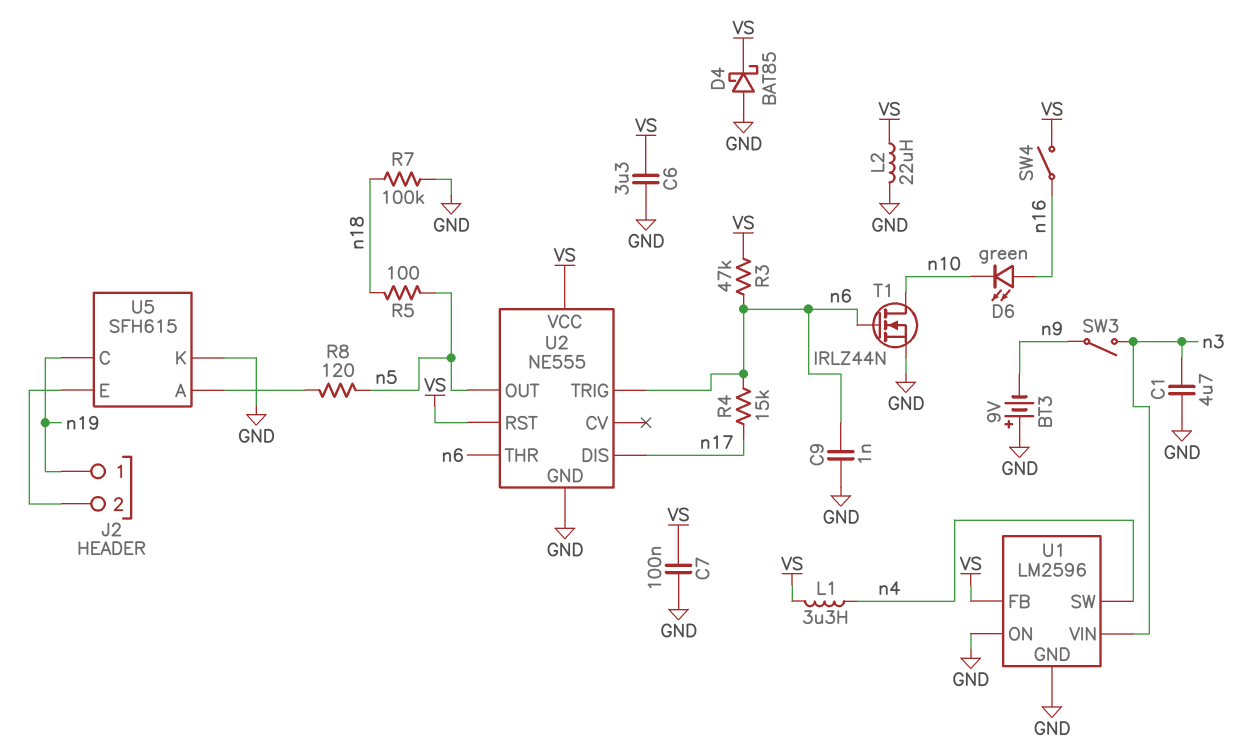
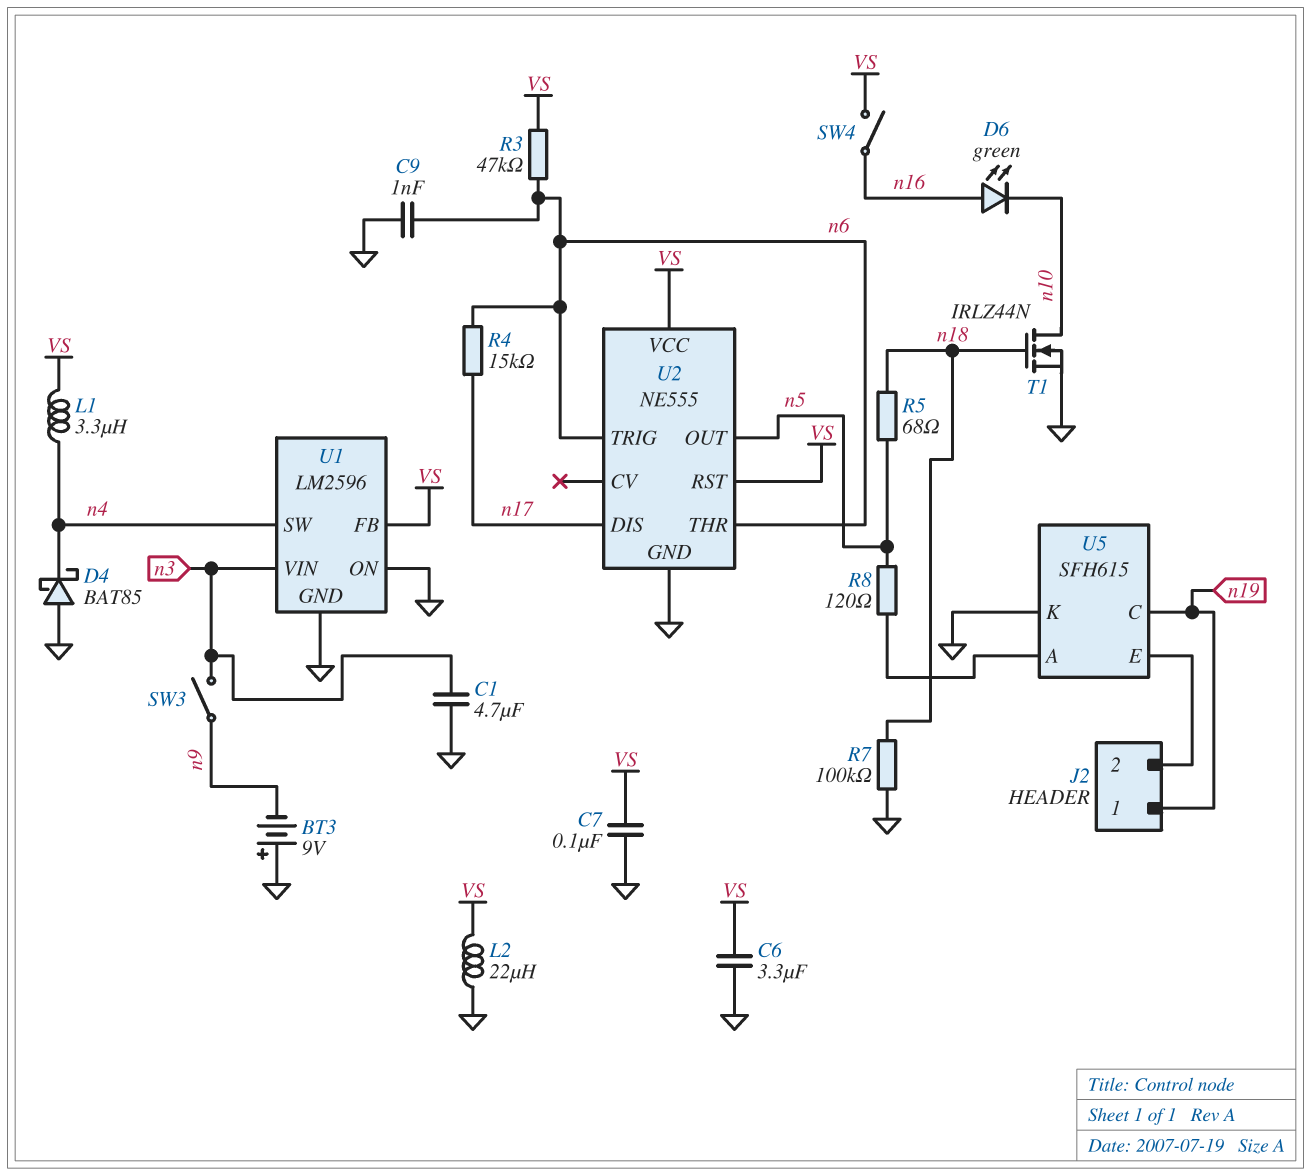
D4: schottky BAT85 (A GND, K VS) -> schottky BAT85 (A GND, K n4)
R5: 100 (n5, n18) -> 68 (n5, n18)
T1: NMOS IRLZ44N (G n6, D n10, S GND) -> NMOS IRLZ44N (G n18, D n10, S GND)

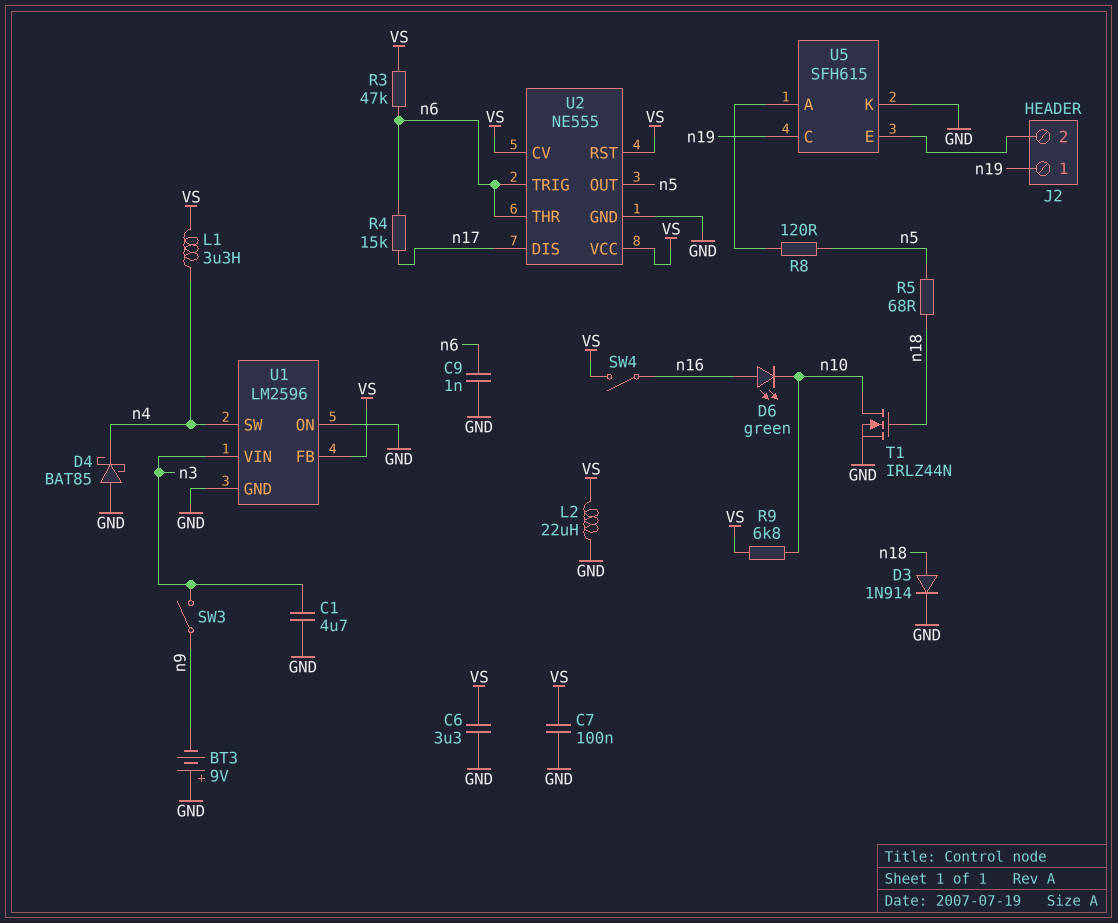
D3: none -> diode 1N914 (A n18, K GND)
R7: 100k (GND, n18) -> none
R9: none -> 6.8k (VS, n10)
U2 pin CV: none -> VS

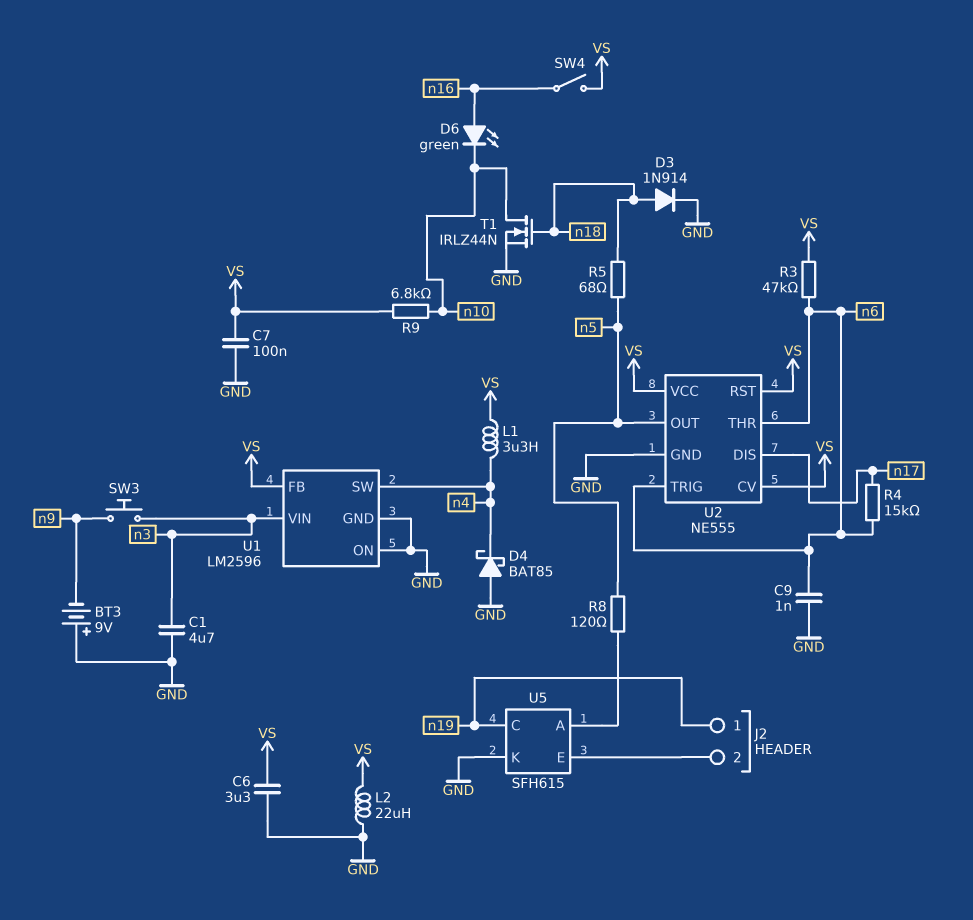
SW3: switch (n3, n9) -> button (n3, n9)

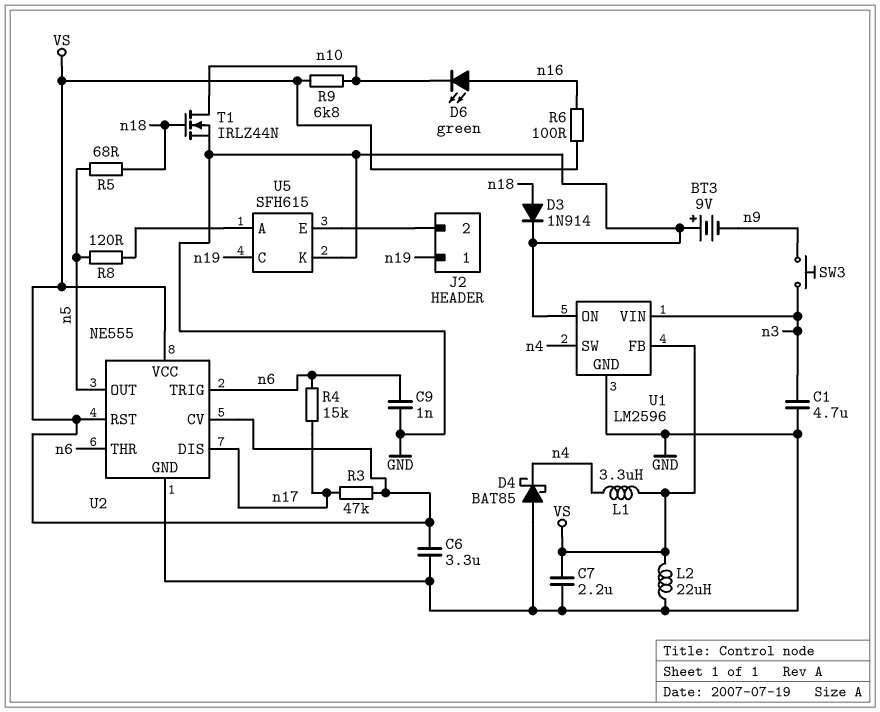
C7: 100nF (GND, VS) -> 2.2uF (GND, VS)
R3: 47k (VS, n6) -> 47k (VS, n17)
R6: none -> 100 (VS, n16)
SW4: switch (VS, n16) -> none

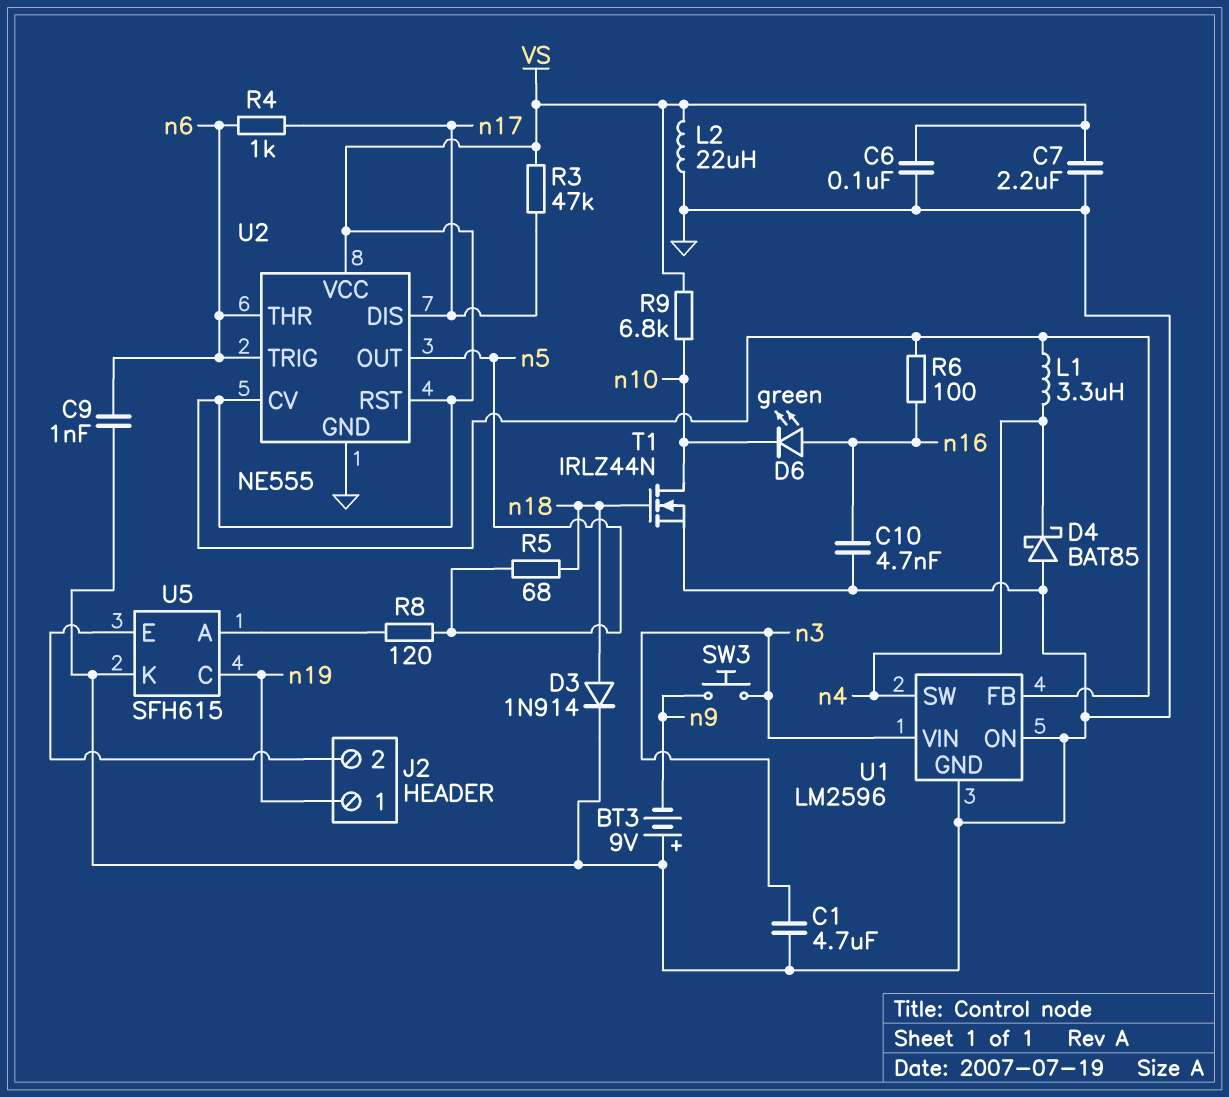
C6: 3.3uF (GND, VS) -> 100nF (GND, VS)
C10: none -> 4.7nF (GND, n16)
R4: 15k (n6, n17) -> 1k (n6, n17)

